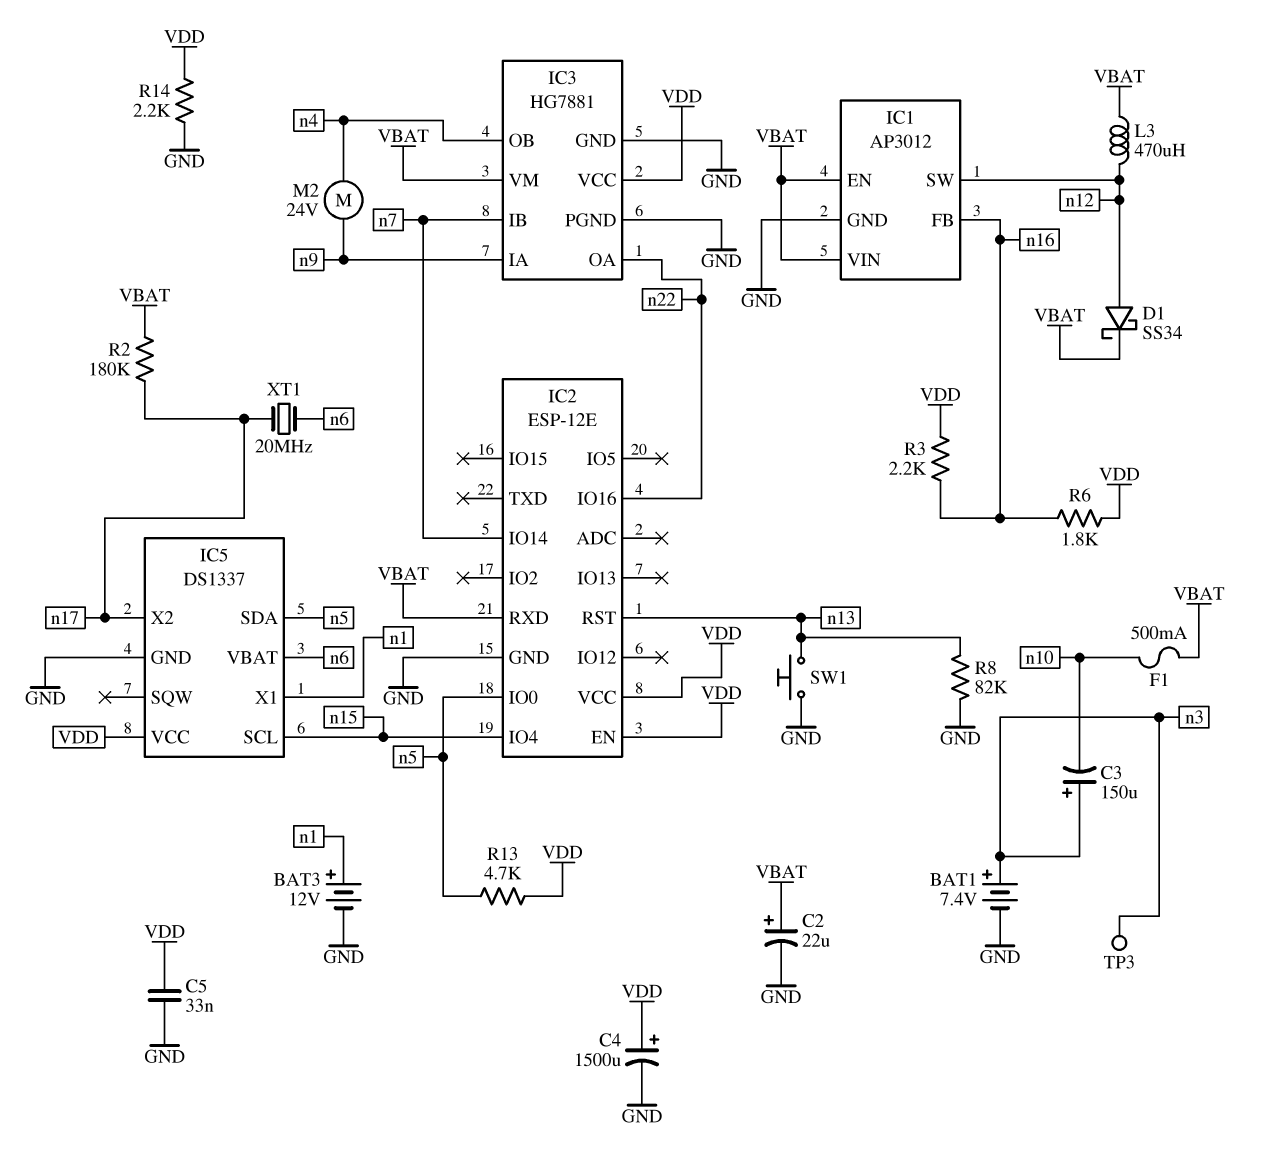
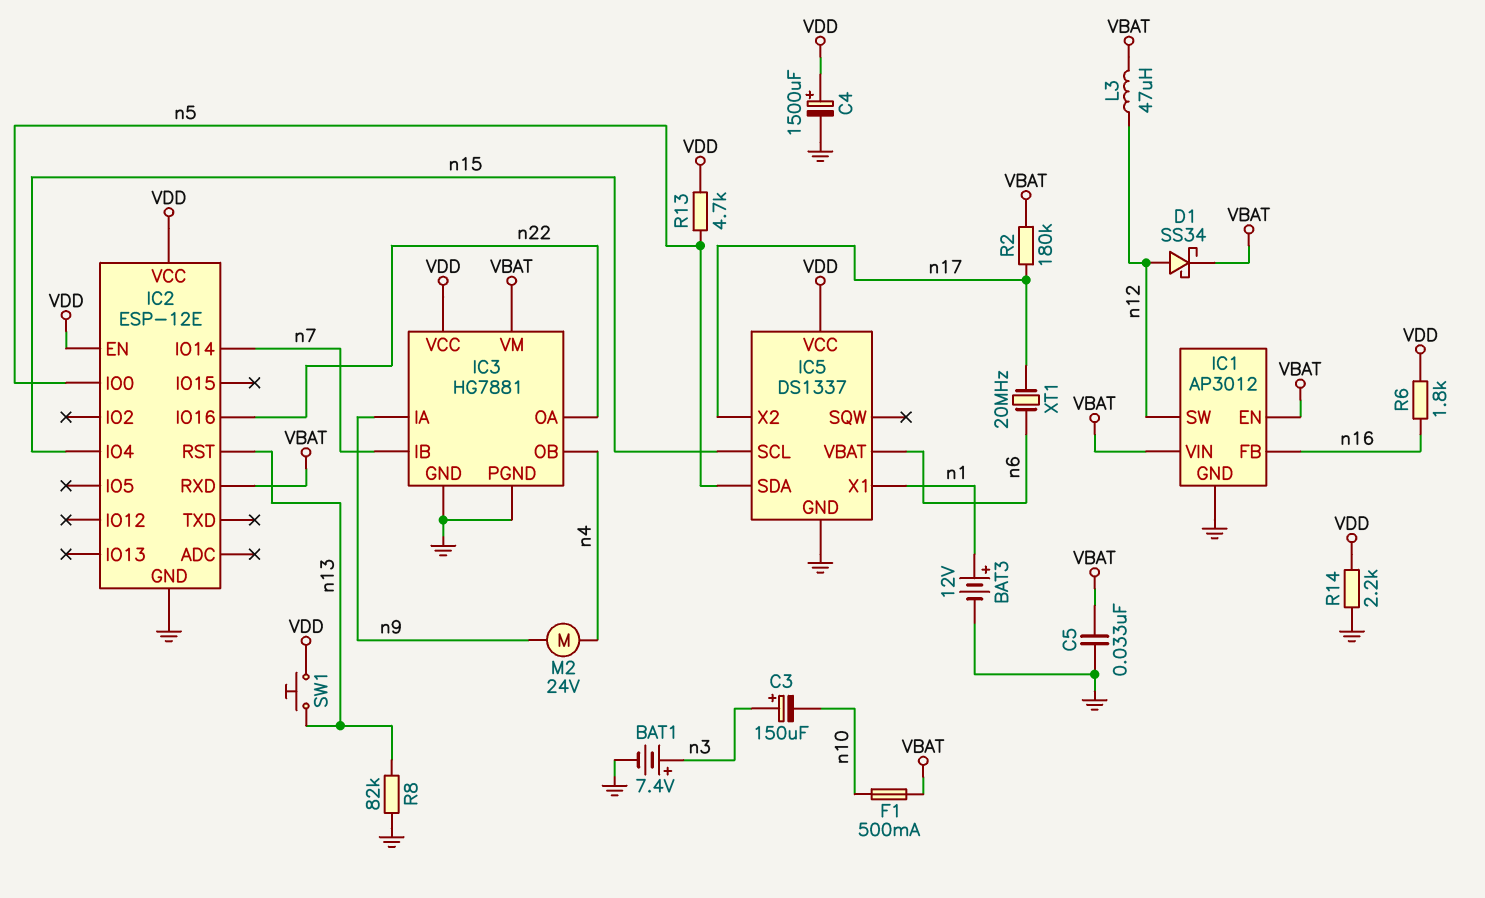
C2: 22uF (plus VBAT, minus GND) -> none
C5: 33nF (GND, VDD) -> 33nF (GND, VBAT)
L3: 470uH (VBAT, n12) -> 47uH (VBAT, n12)
R3: 2.2k (VDD, n16) -> none
SW1: button (GND, n13) -> button (VDD, n13)
TP3: test point (n3) -> none

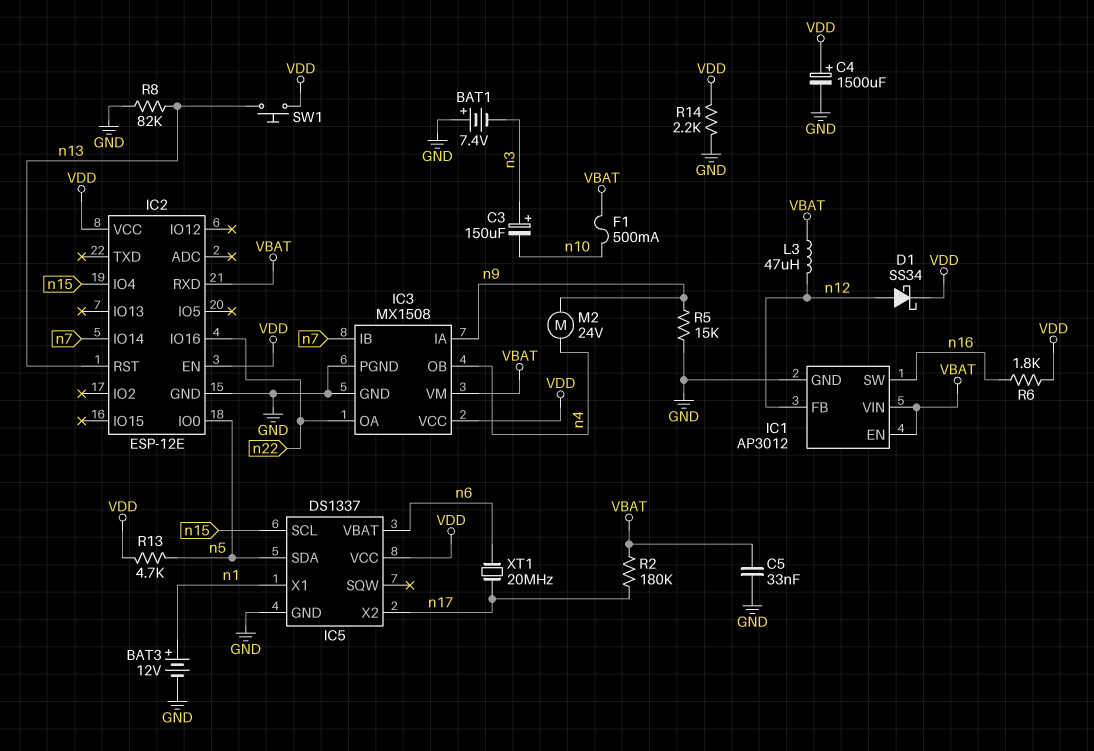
BAT1: 7.4V (plus n3, minus GND) -> 7.4V (plus GND, minus n3)
D1: schottky SS34 (A n12, K VBAT) -> schottky SS34 (A n12, K VDD)
IC1 pin FB: n16 -> n12
IC1 pin SW: n12 -> n16
IC3: HG7881 -> MX1508
R5: none -> 15k (GND, n9)

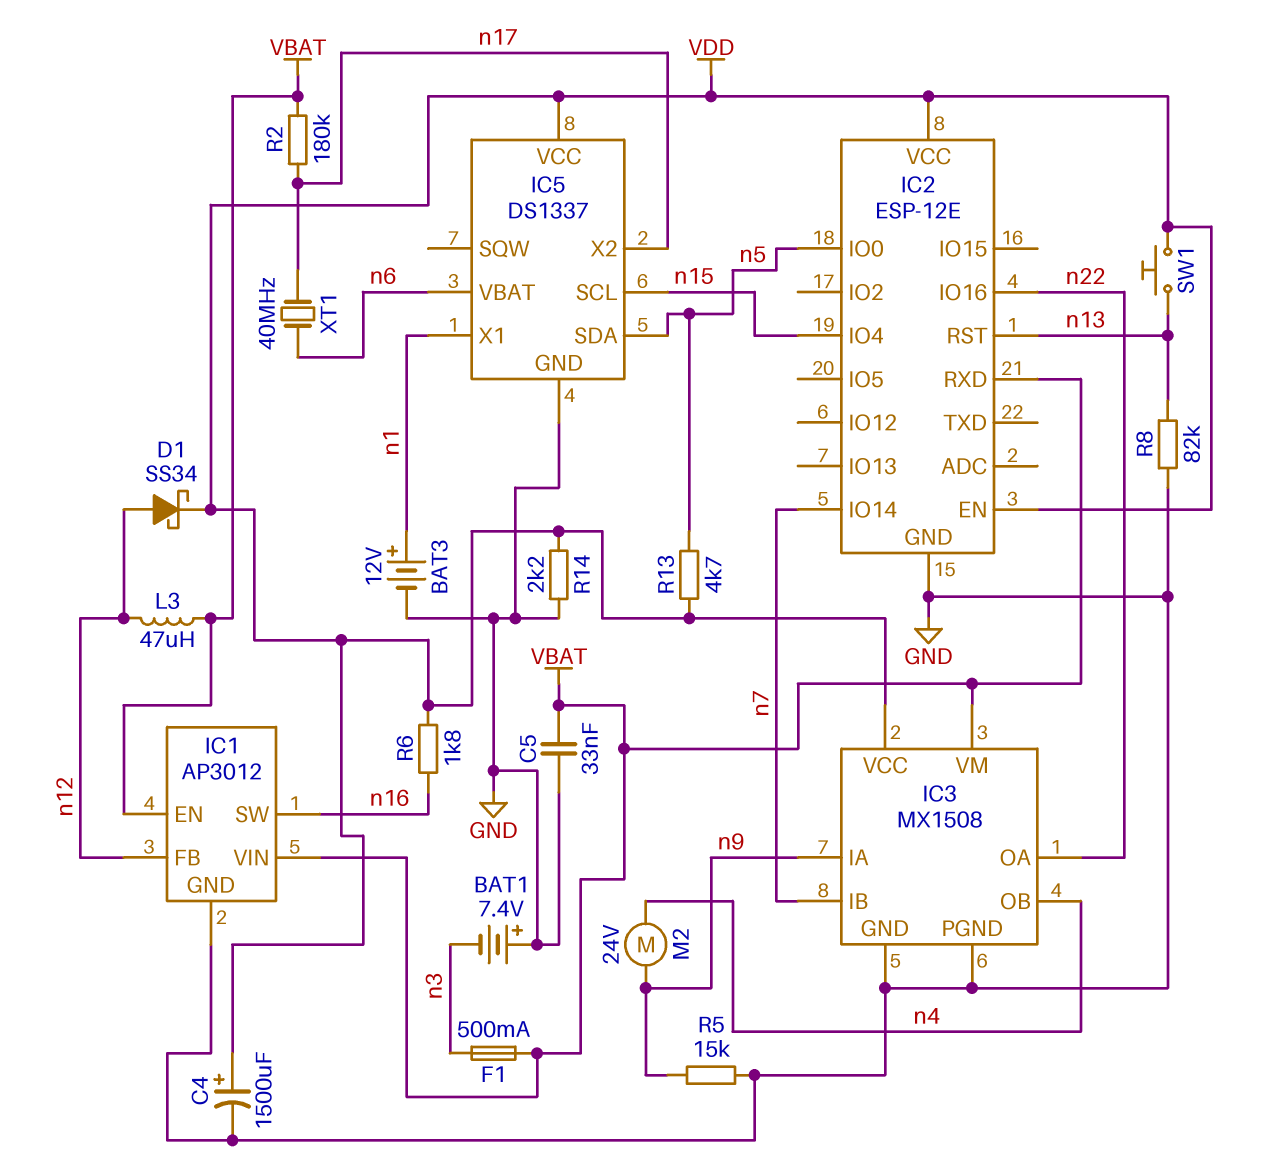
C3: 150uF (plus n3, minus n10) -> none
F1: 500mA (VBAT, n10) -> 500mA (VBAT, n3)
XT1: 20MHz (n6, n17) -> 40MHz (n6, n17)

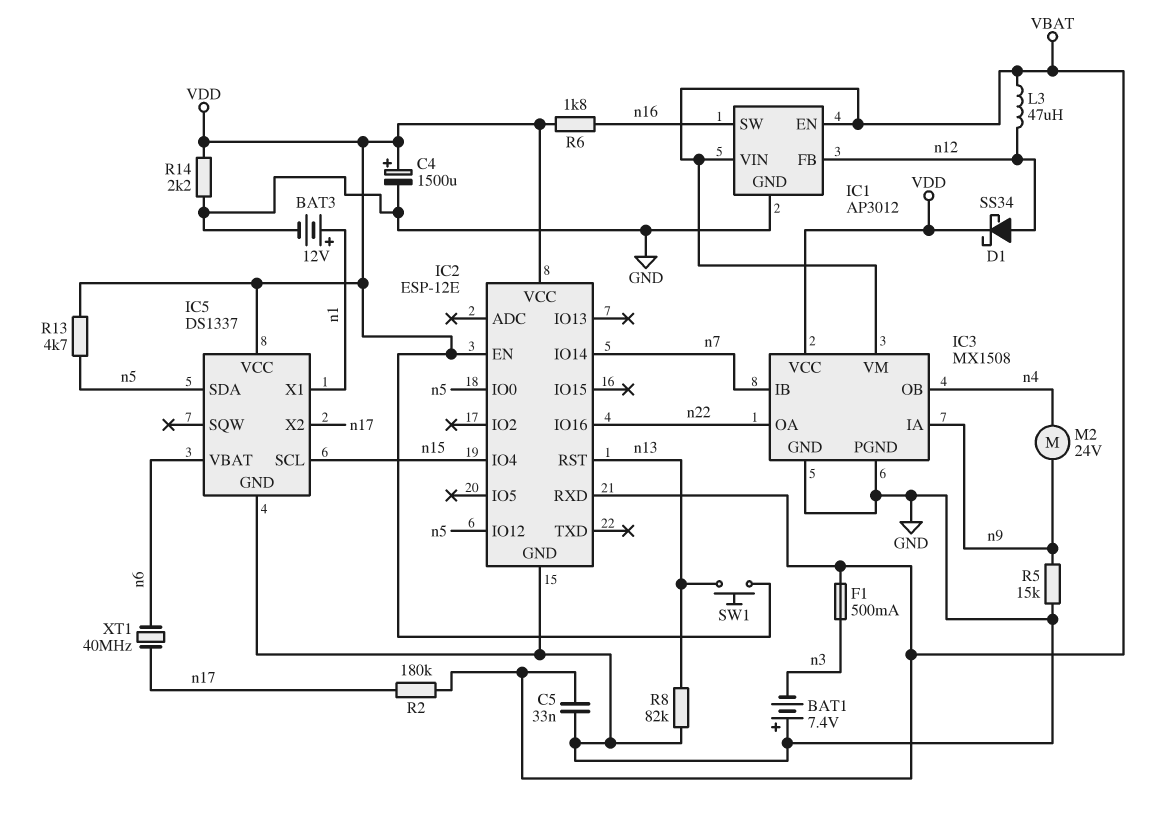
IC2 pin IO12: none -> n5

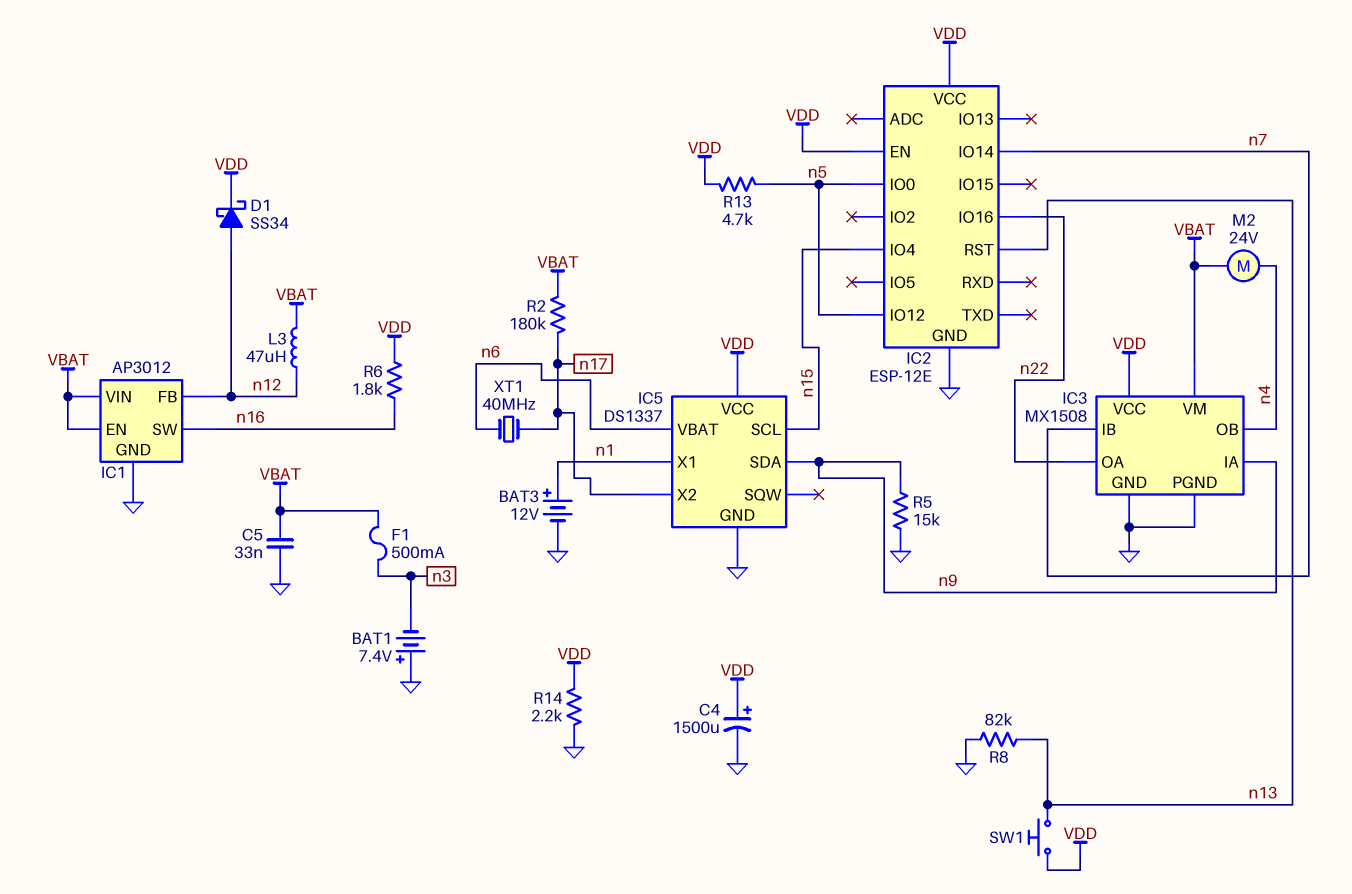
IC2 pin RXD: VBAT -> none
IC5 pin SDA: n5 -> n9
M2: motor 24V (n4, n9) -> motor 24V (VBAT, n4)

